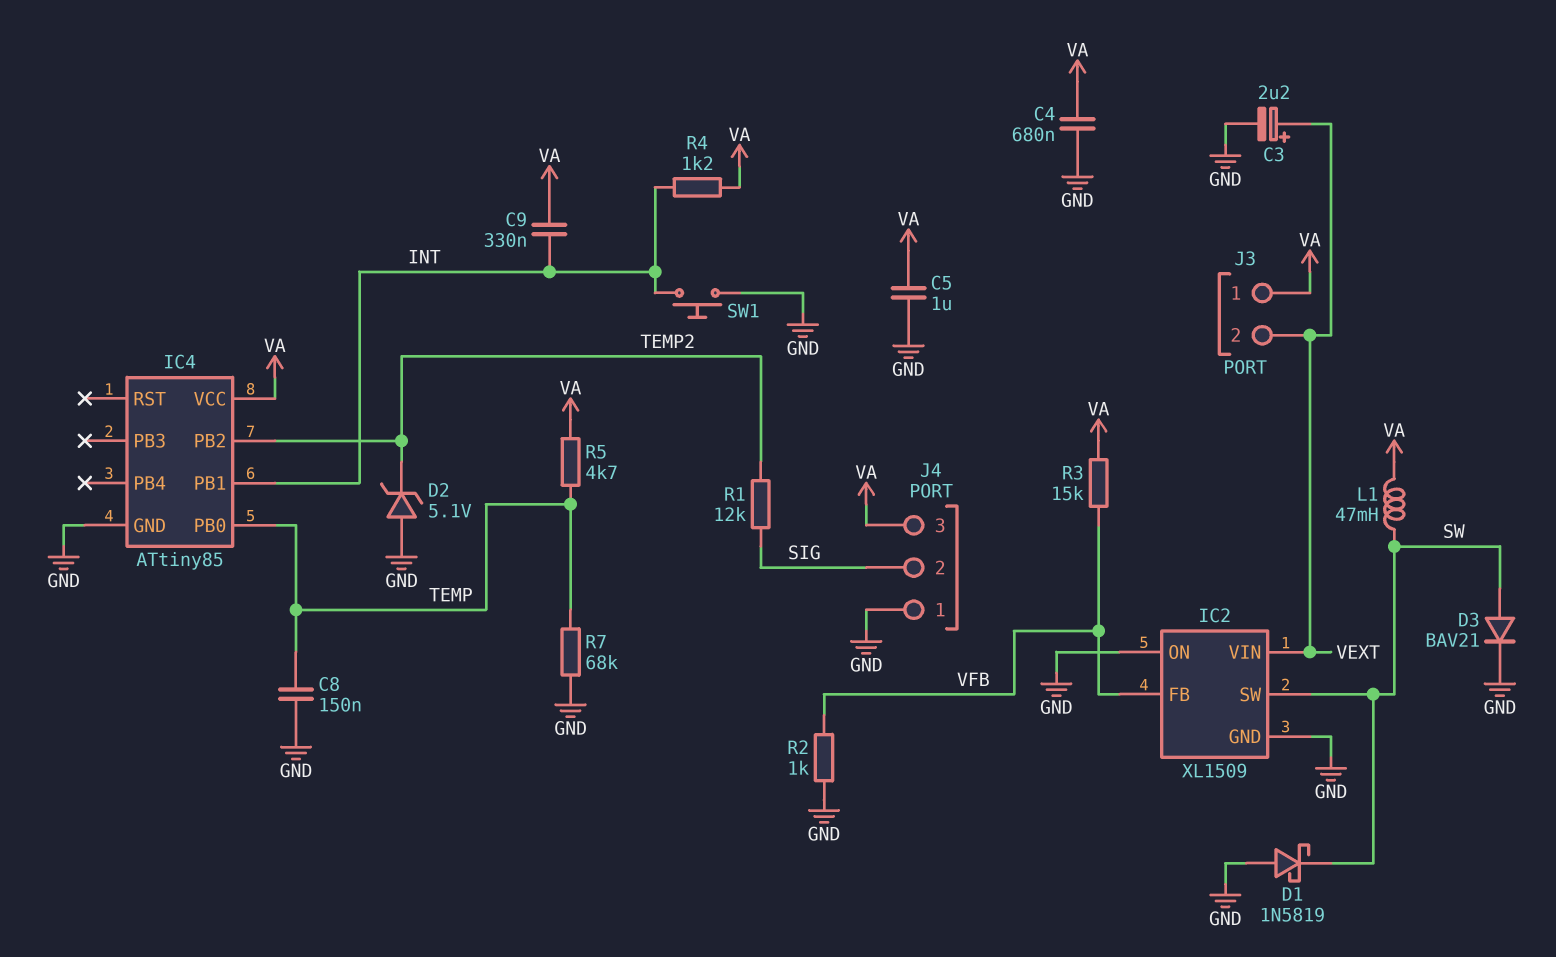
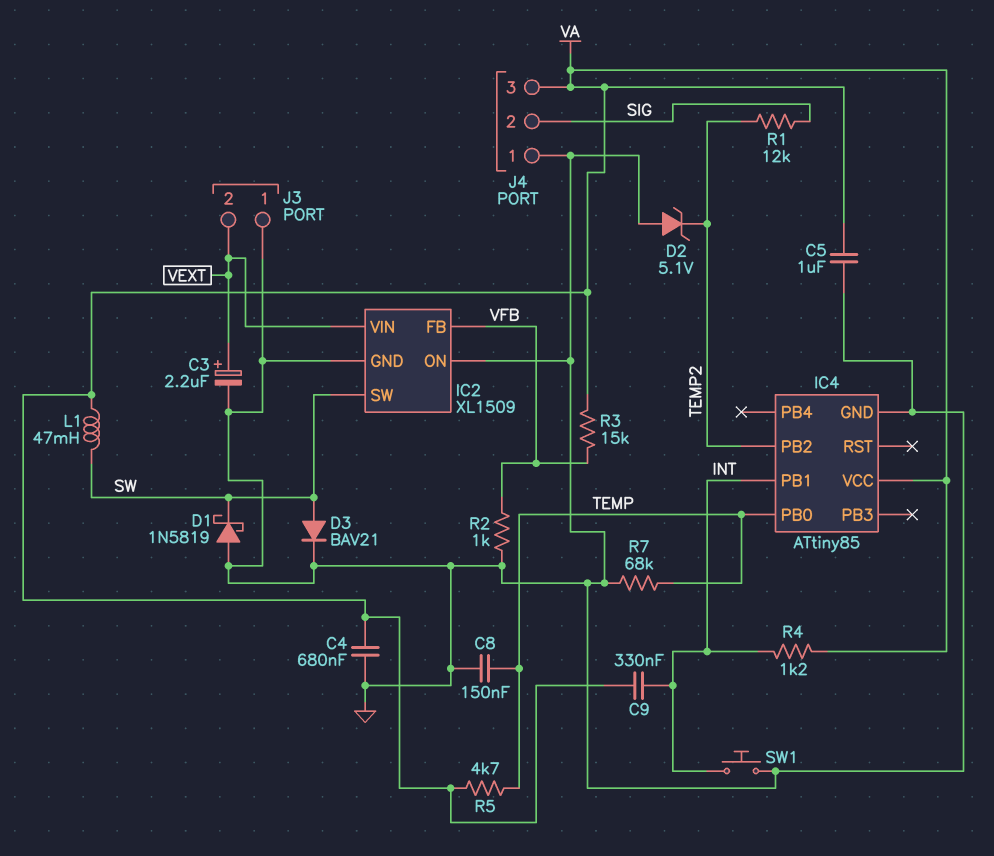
J3 pin 1: VA -> GND

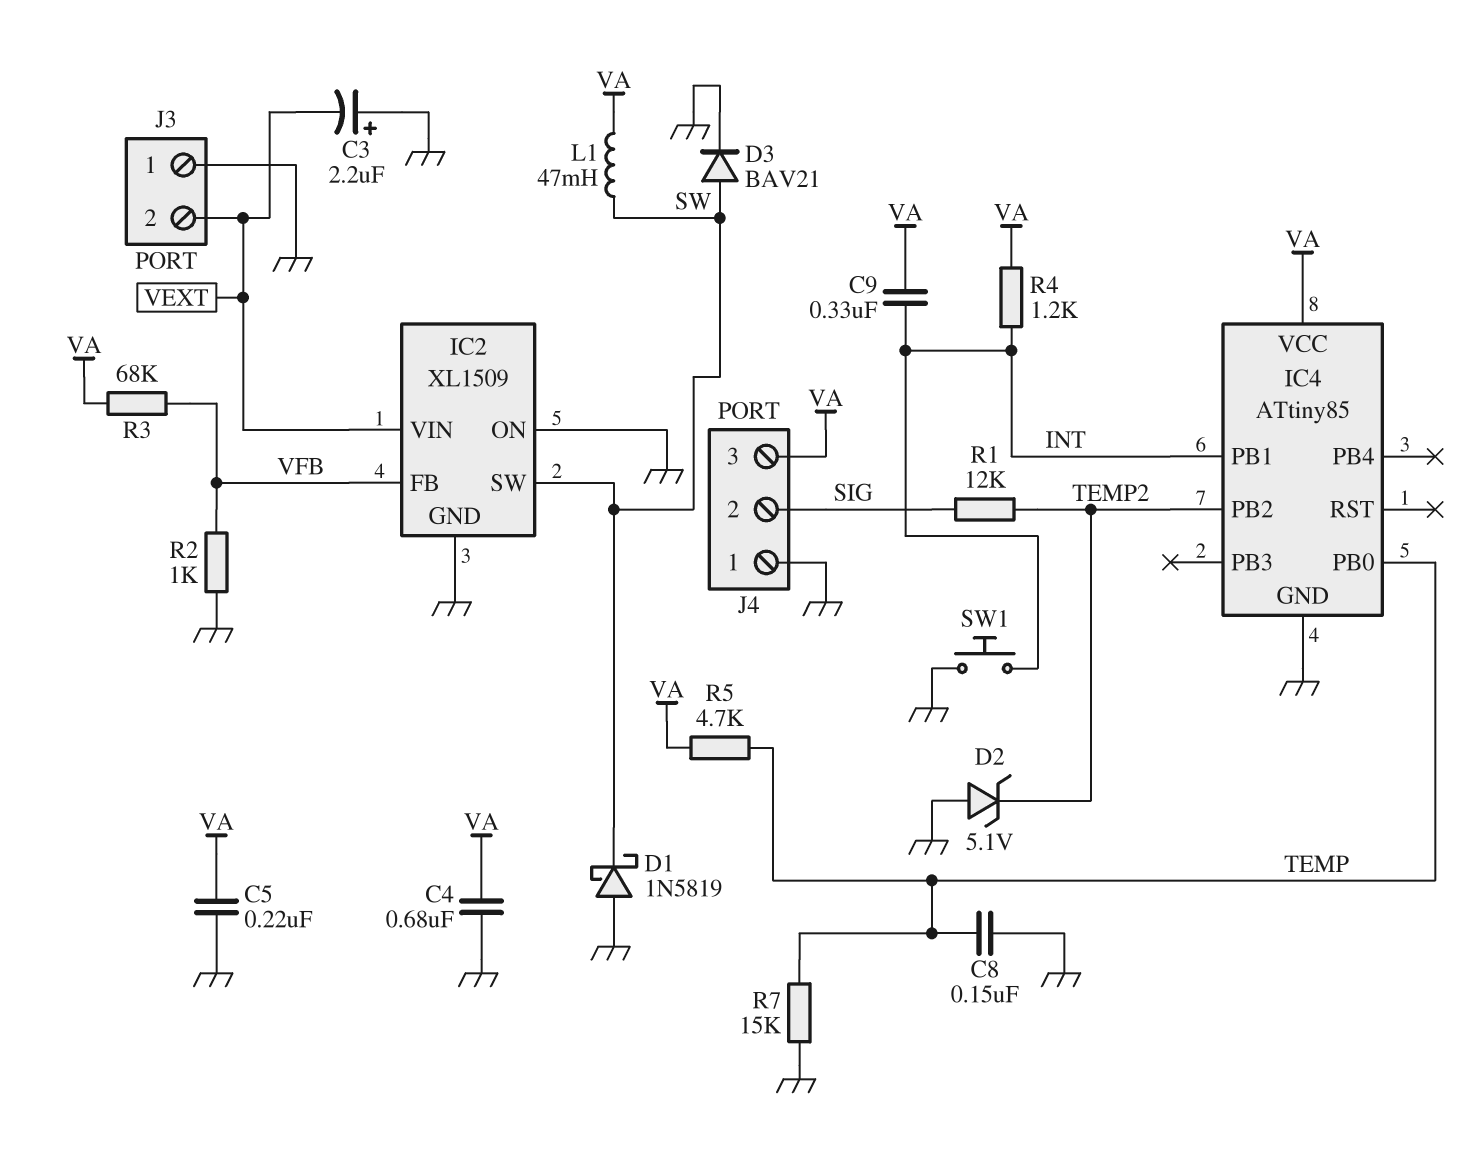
C3: 2.2uF (plus VEXT, minus GND) -> 2.2uF (plus GND, minus VEXT)
C5: 1uF (GND, VA) -> 220nF (GND, VA)
R3: 15k (VA, VFB) -> 68k (VA, VFB)
R7: 68k (GND, TEMP) -> 15k (GND, TEMP)

